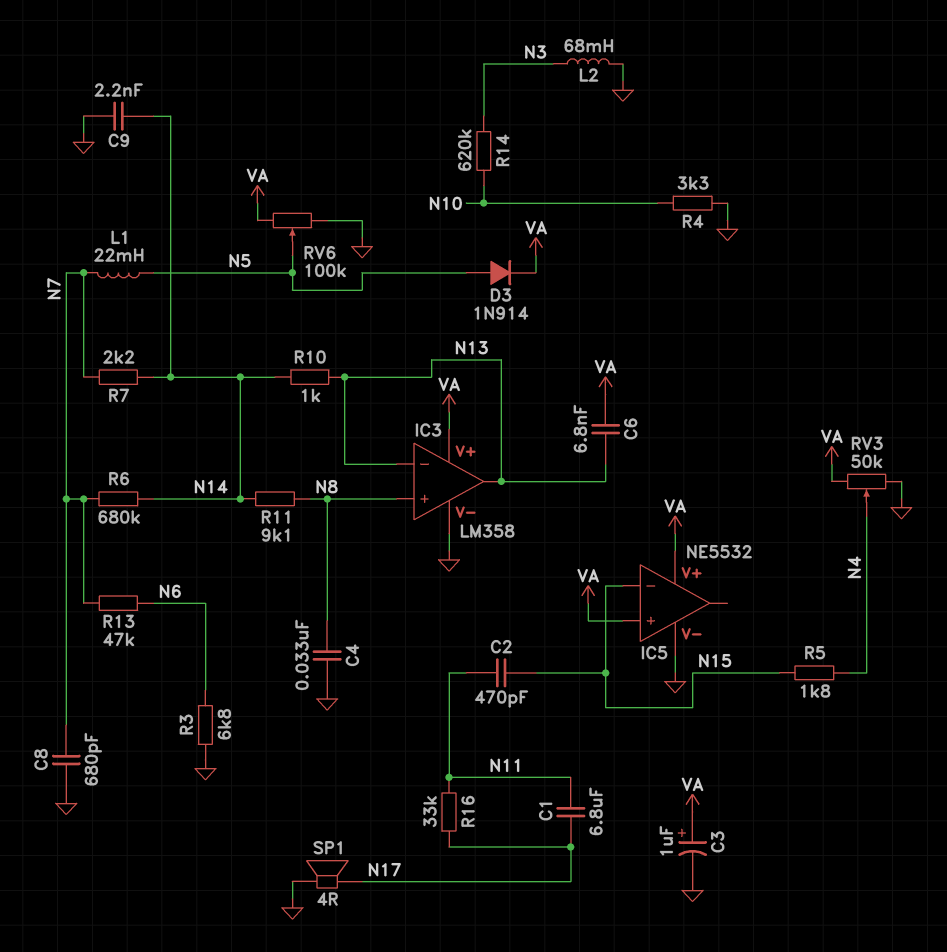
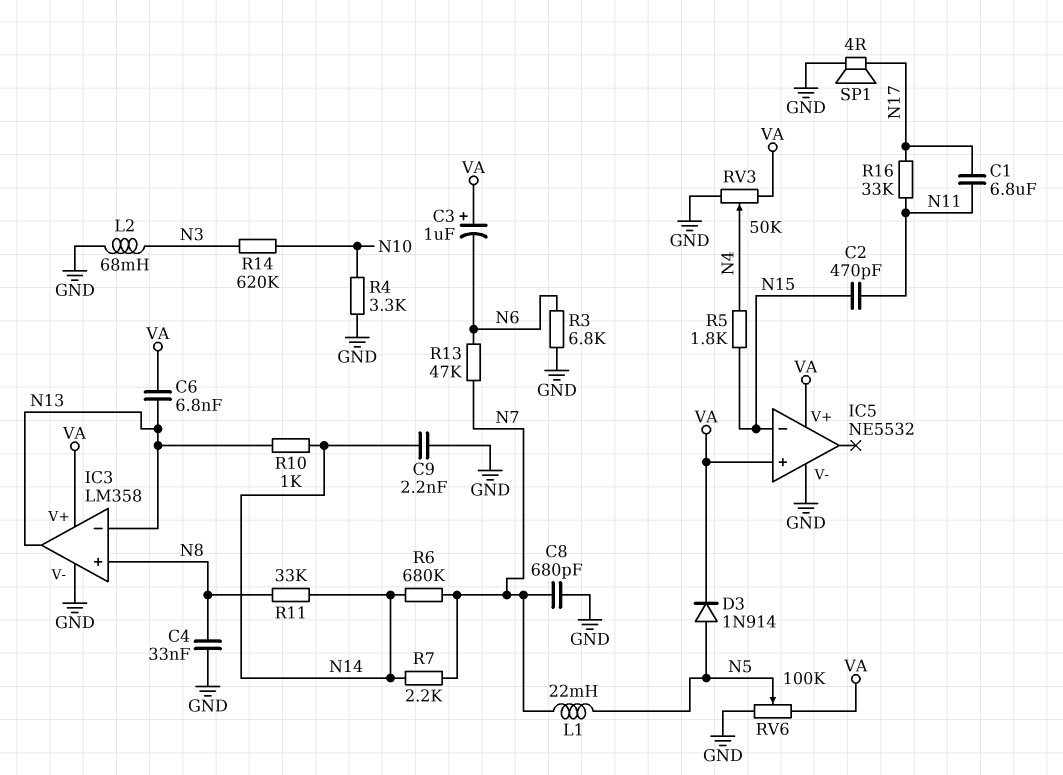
C3: 1uF (plus VA, minus GND) -> 1uF (plus VA, minus N6)
R11: 9.1k (N8, N14) -> 33k (N8, N14)

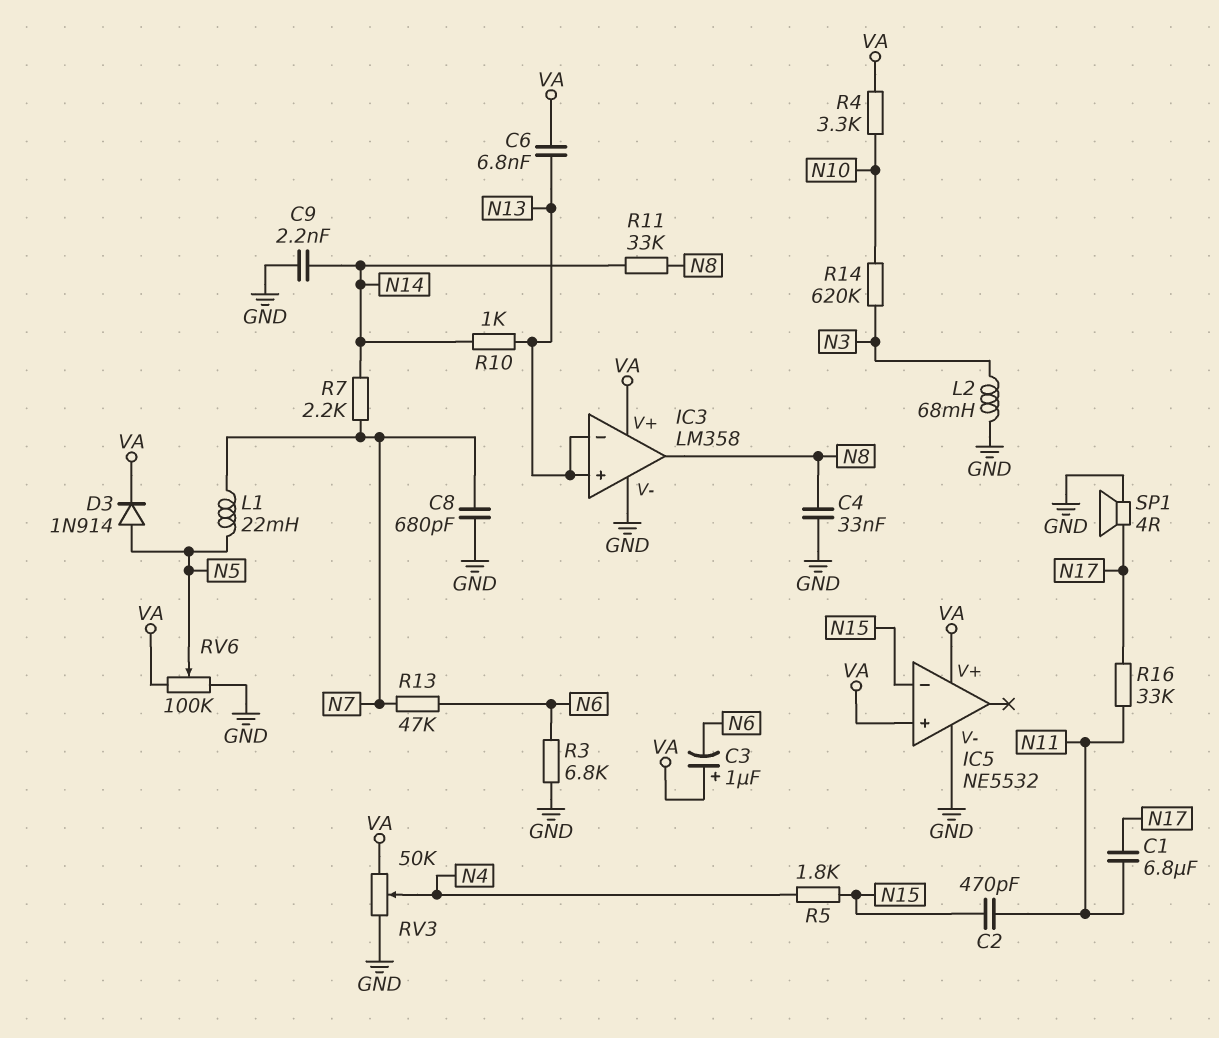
IC3 pin in+: N8 -> N13
IC3 pin out: N13 -> N8
R4: 3.3k (GND, N10) -> 3.3k (N10, VA)
R6: 680k (N7, N14) -> none

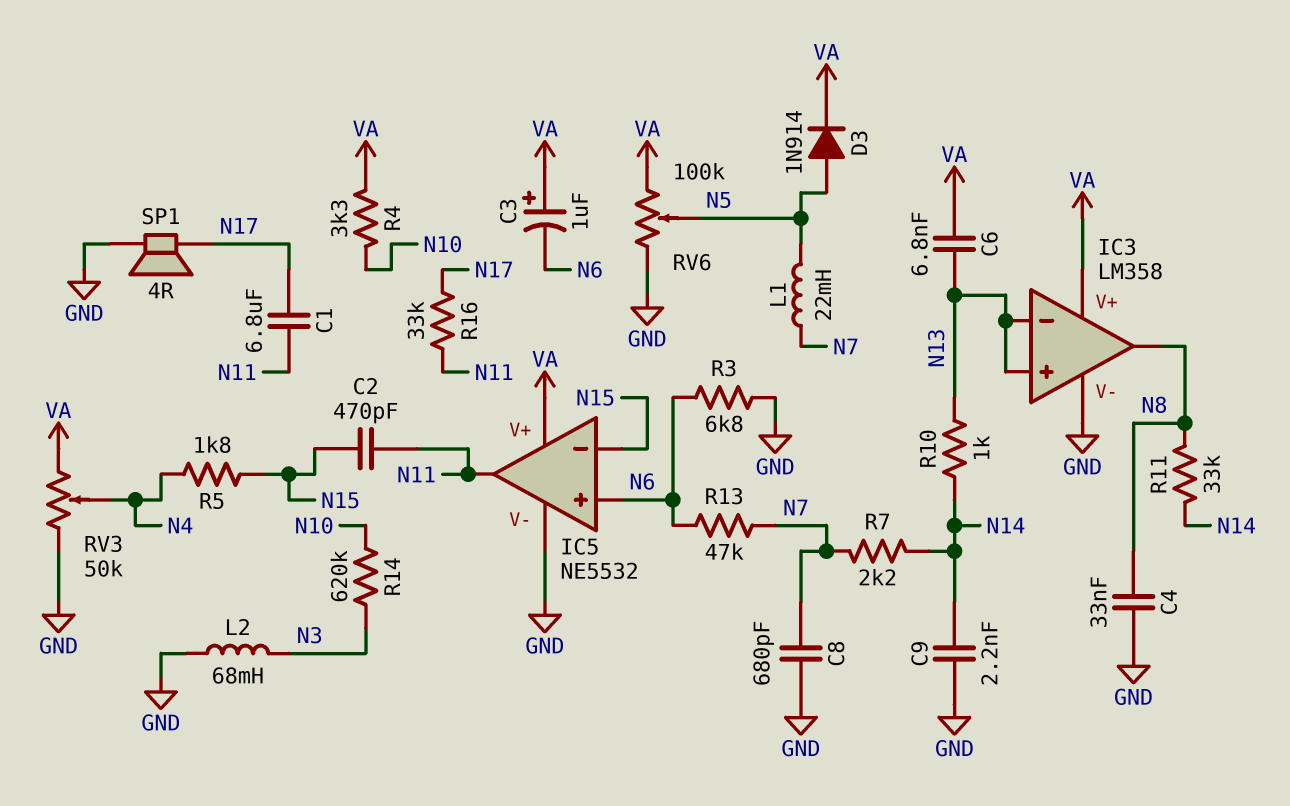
IC5 pin in+: VA -> N6
IC5 pin out: none -> N11

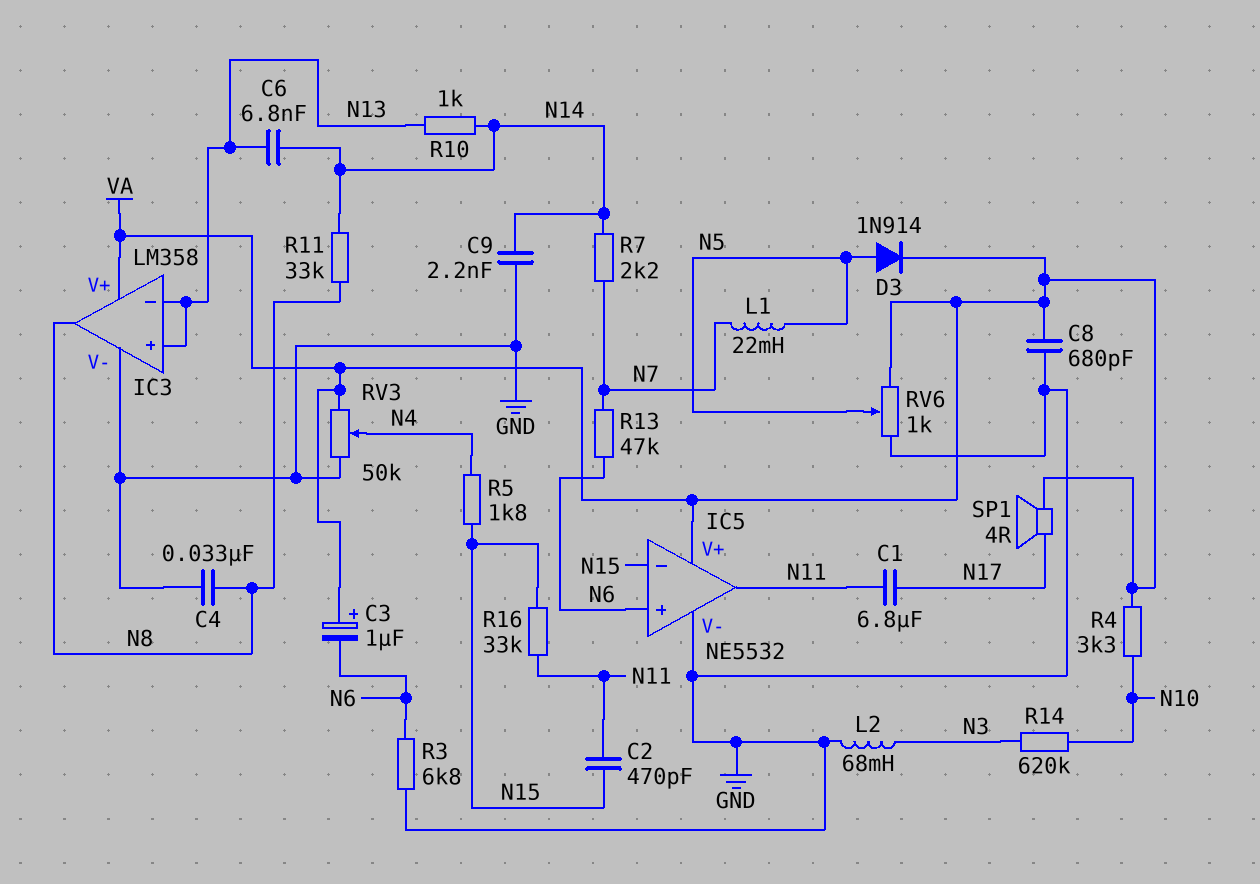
C6: 6.8nF (N13, VA) -> 6.8nF (N13, N14)
C8: 680pF (GND, N7) -> 680pF (GND, VA)
R16: 33k (N11, N17) -> 33k (N11, N15)
RV6: 100k (GND, VA, wiper N5) -> 1k (GND, VA, wiper N5)
SP1: speaker 4R (GND, N17) -> speaker 4R (N17, VA)

